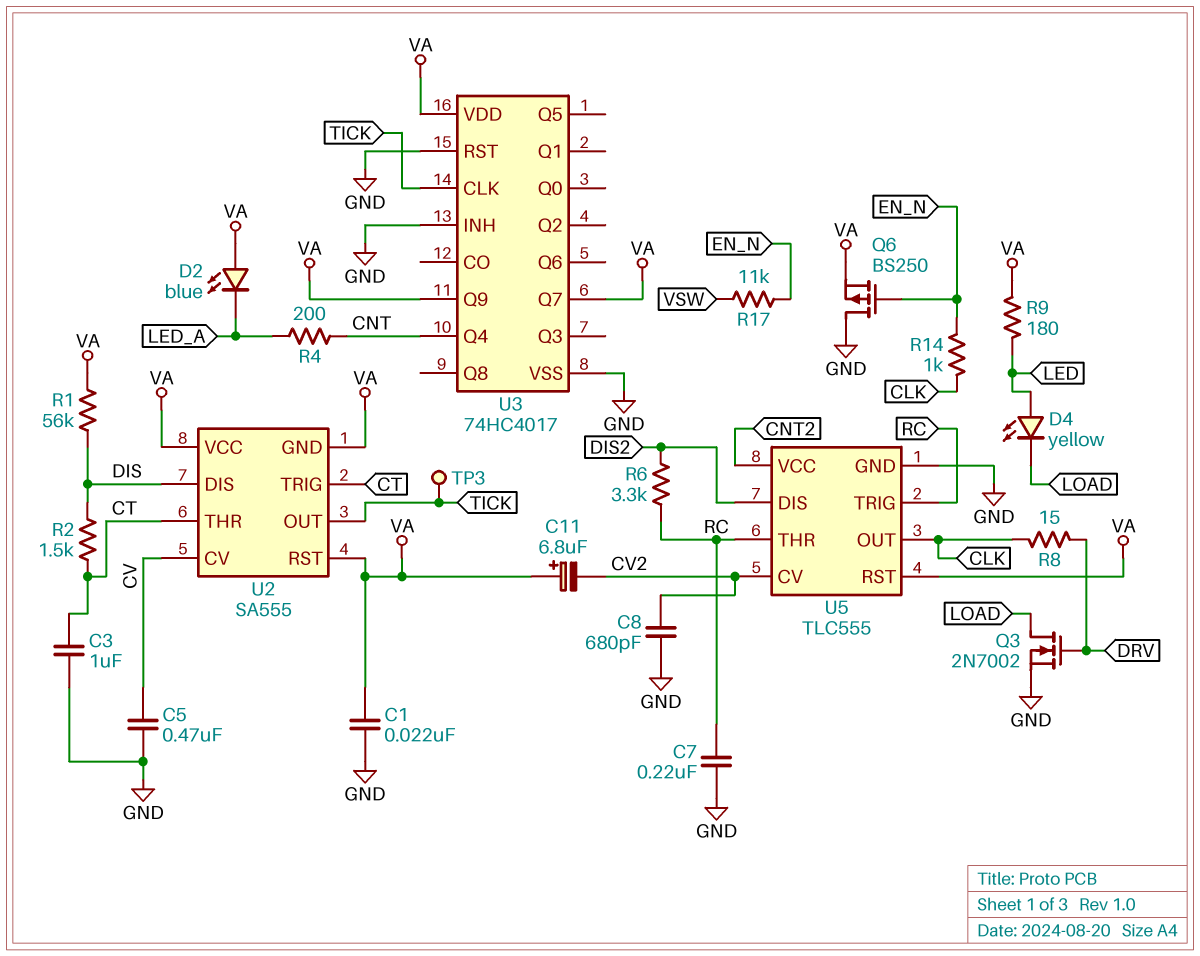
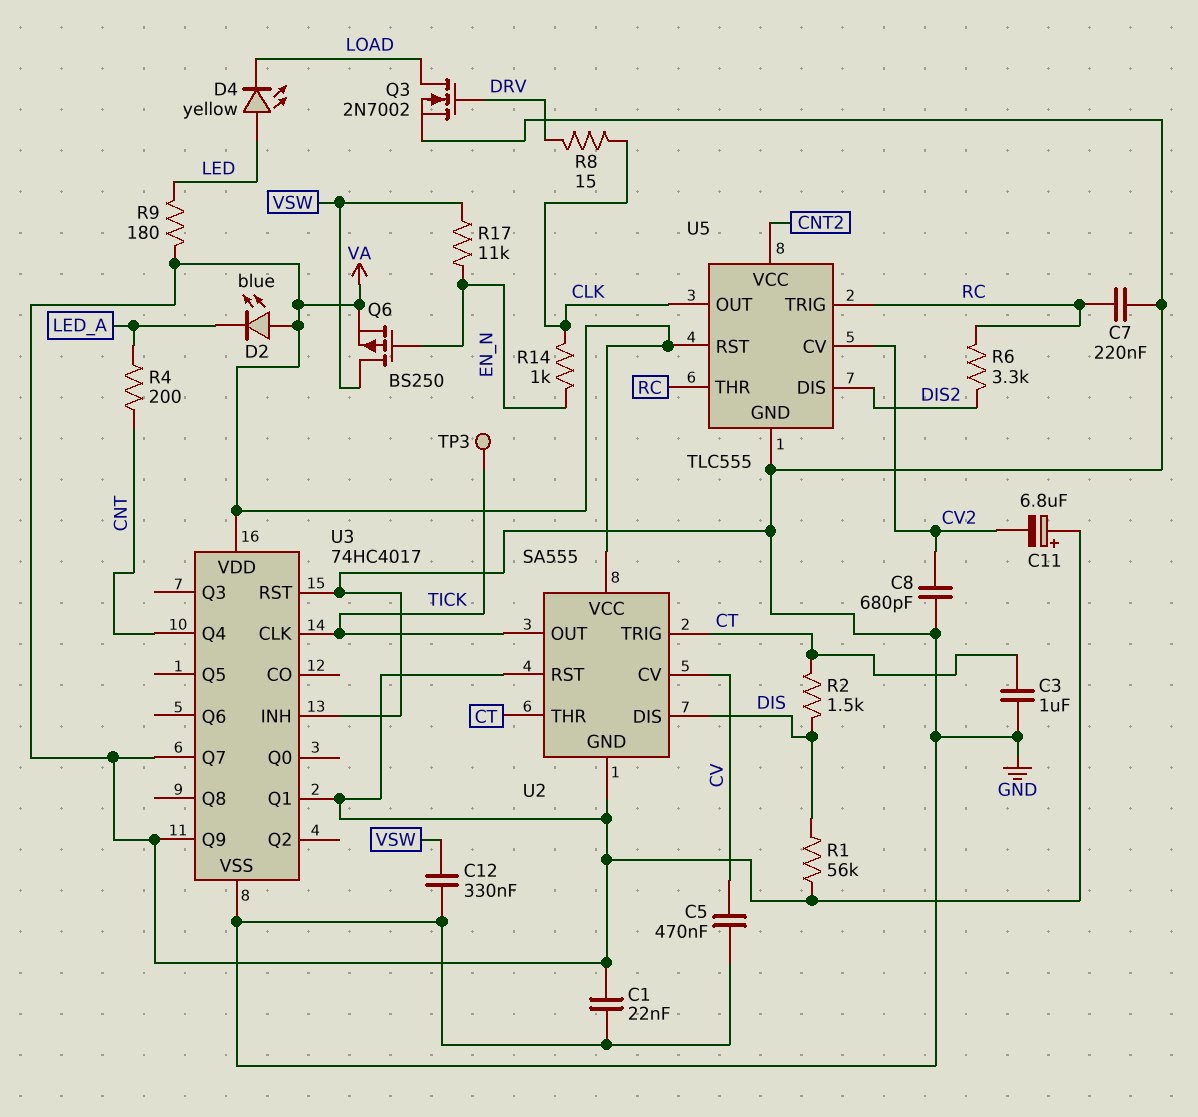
C12: none -> 330nF (GND, VSW)
Q6: PMOS BS250 (G EN_N, D GND, S VA) -> PMOS BS250 (G EN_N, D VSW, S VA)
U3 pin Q1: none -> VA

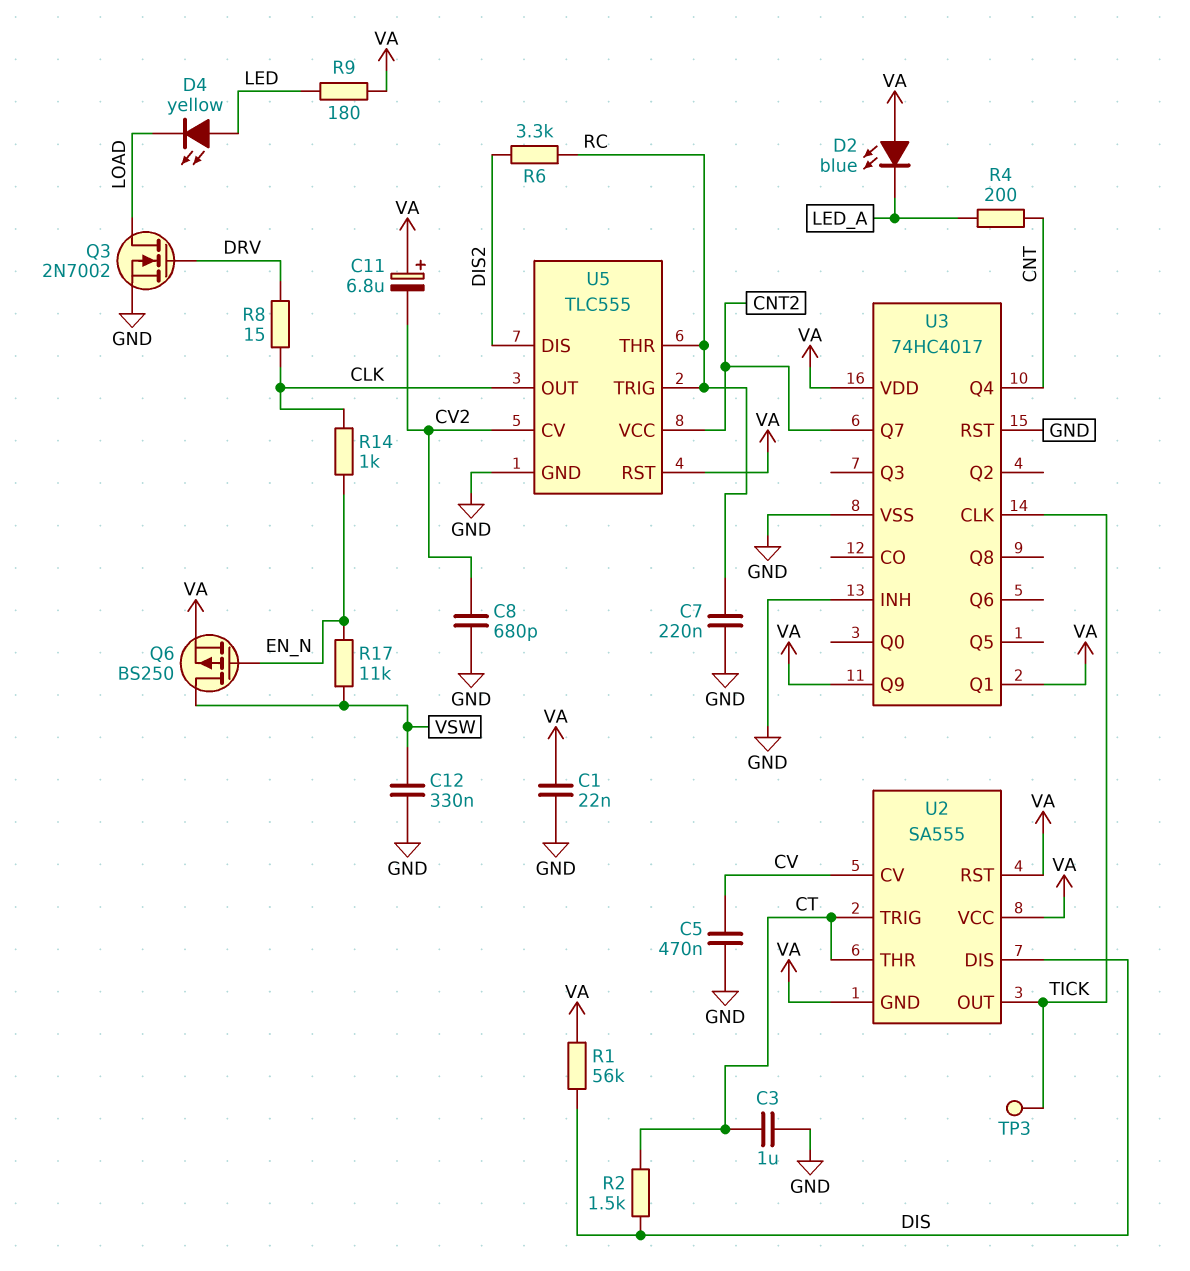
U3 pin Q7: VA -> CNT2

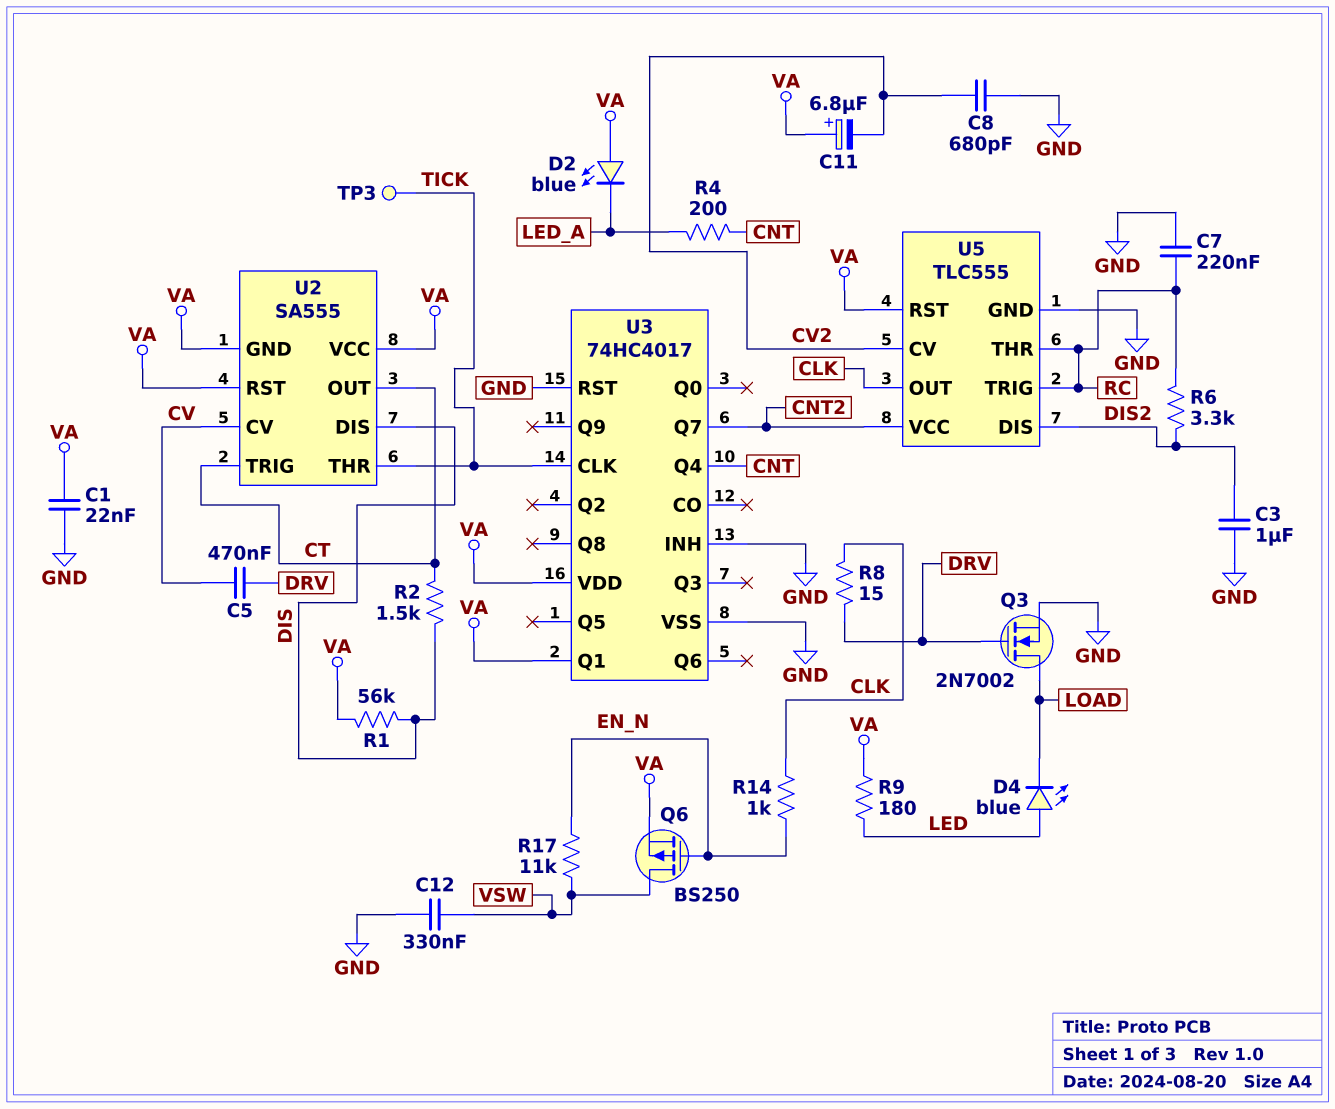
C3: 1uF (CT, GND) -> 1uF (DIS2, GND)
C5: 470nF (CV, GND) -> 470nF (CV, DRV)
D4: LED yellow (A LED, K LOAD) -> LED blue (A LED, K LOAD)
U2 pin OUT: TICK -> CT
U2 pin THR: CT -> TICK
U3 pin Q9: VA -> none

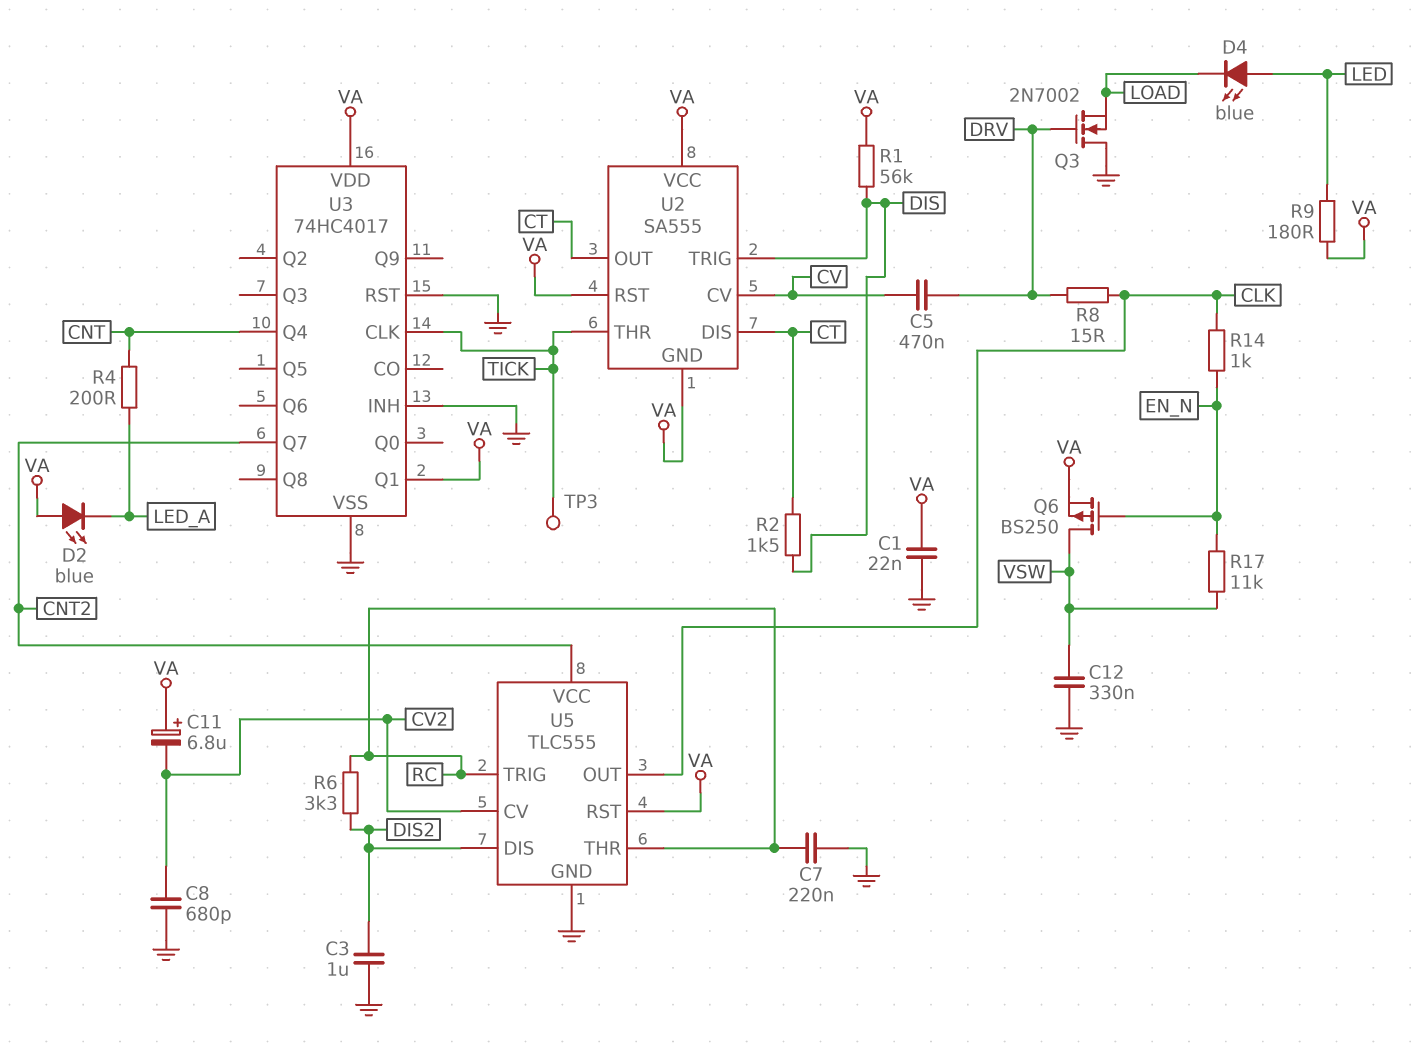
Q3: NMOS 2N7002 (G DRV, D LOAD, S GND) -> NMOS 2N7002 (G DRV, D GND, S LOAD)
U2 pin DIS: DIS -> CT
U2 pin TRIG: CT -> DIS

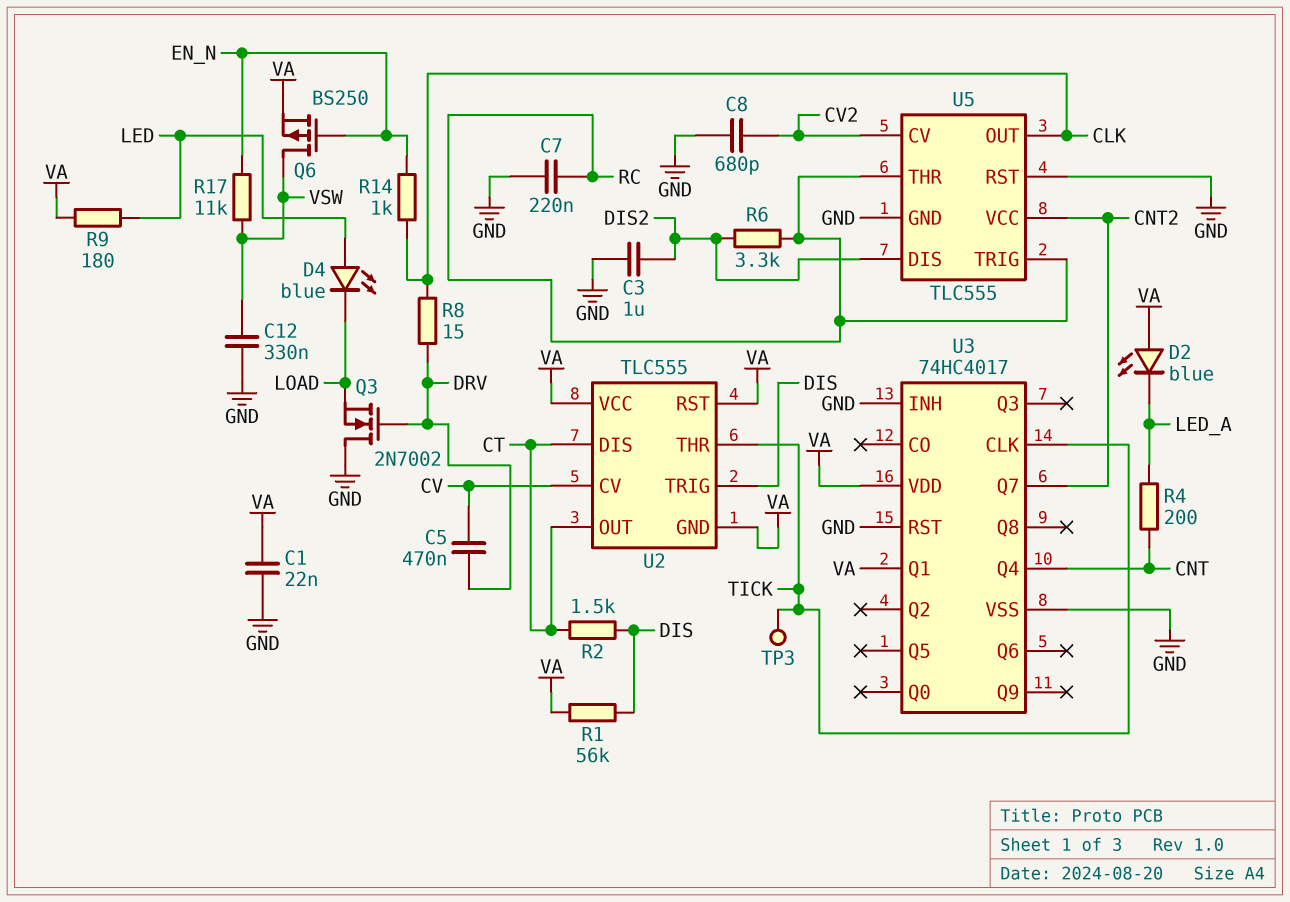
C11: 6.8uF (plus VA, minus CV2) -> none
U2: SA555 -> TLC555
U5 pin RST: VA -> GND

